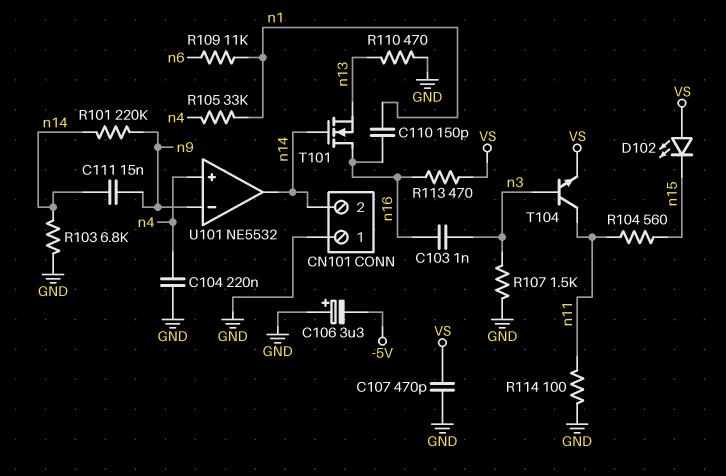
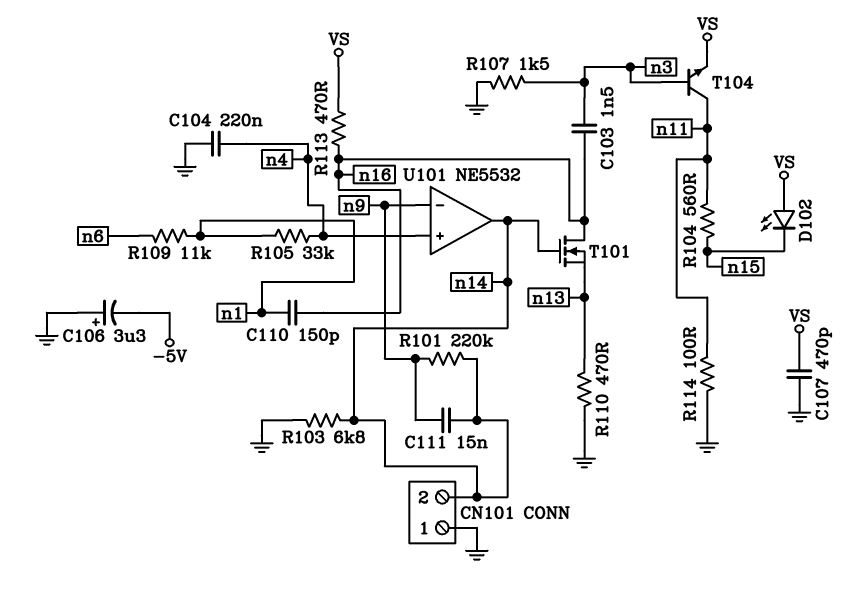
C103: 1nF (n3, n16) -> 1.5nF (n3, n16)

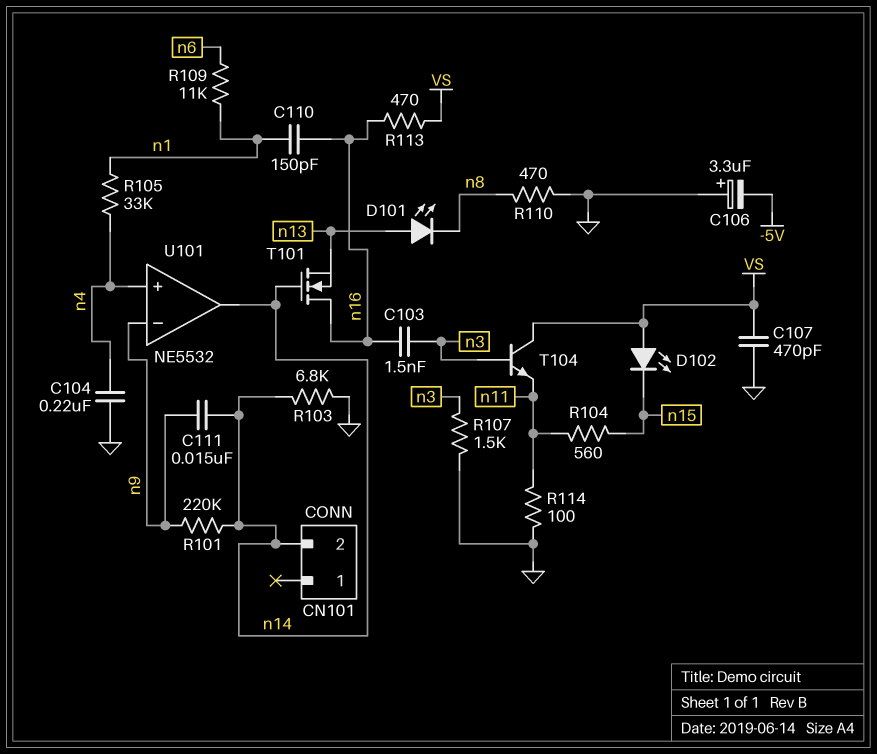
CN101 pin 1: GND -> none
D101: none -> LED (A n13, K n8)
R110: 470 (GND, n13) -> 470 (GND, n8)
T104: NPN (B n3, C n11, E VS) -> NPN (B n3, C VS, E n11)

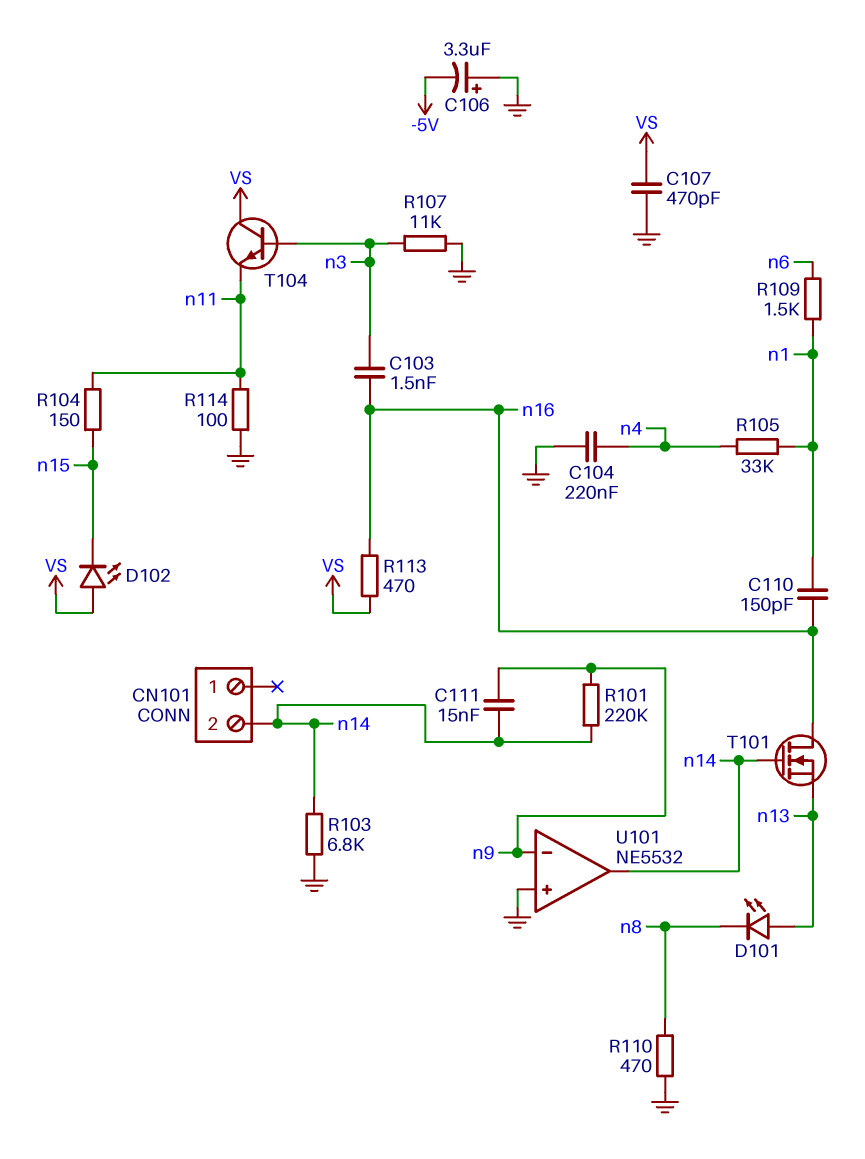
R104: 560 (n11, n15) -> 150 (n11, n15)
R107: 1.5k (GND, n3) -> 11k (GND, n3)
R109: 11k (n1, n6) -> 1.5k (n1, n6)
U101 pin in+: n4 -> GND

